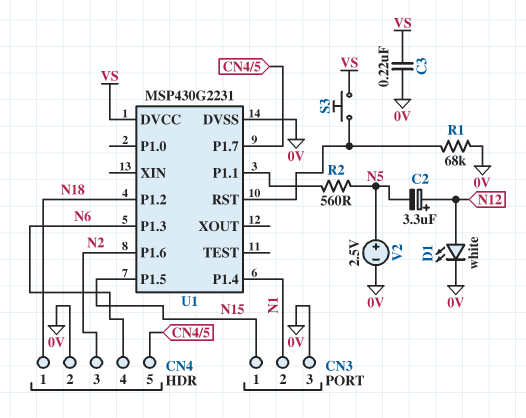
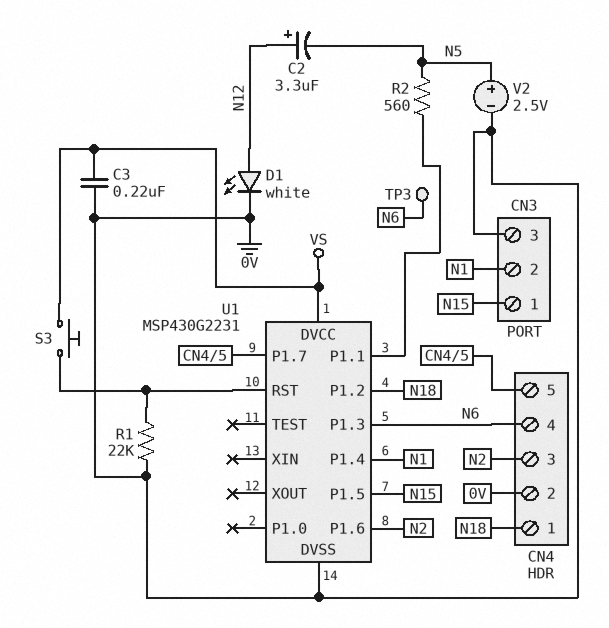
R1: 68k (0V, U1/RST) -> 22k (0V, U1/RST)
TP3: none -> test point (N6)

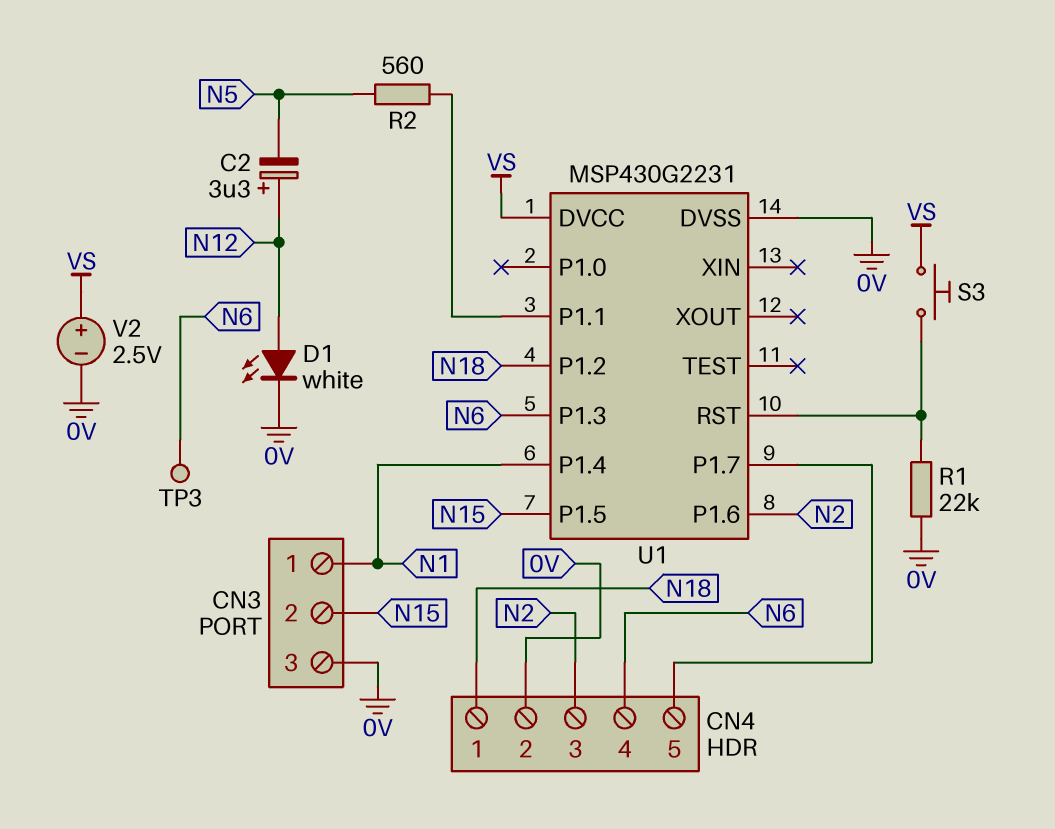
C3: 220nF (0V, VS) -> none
CN3 pin 1: N15 -> N1
CN3 pin 2: N1 -> N15
V2: 2.5V (plus N5, minus 0V) -> 2.5V (plus VS, minus 0V)

